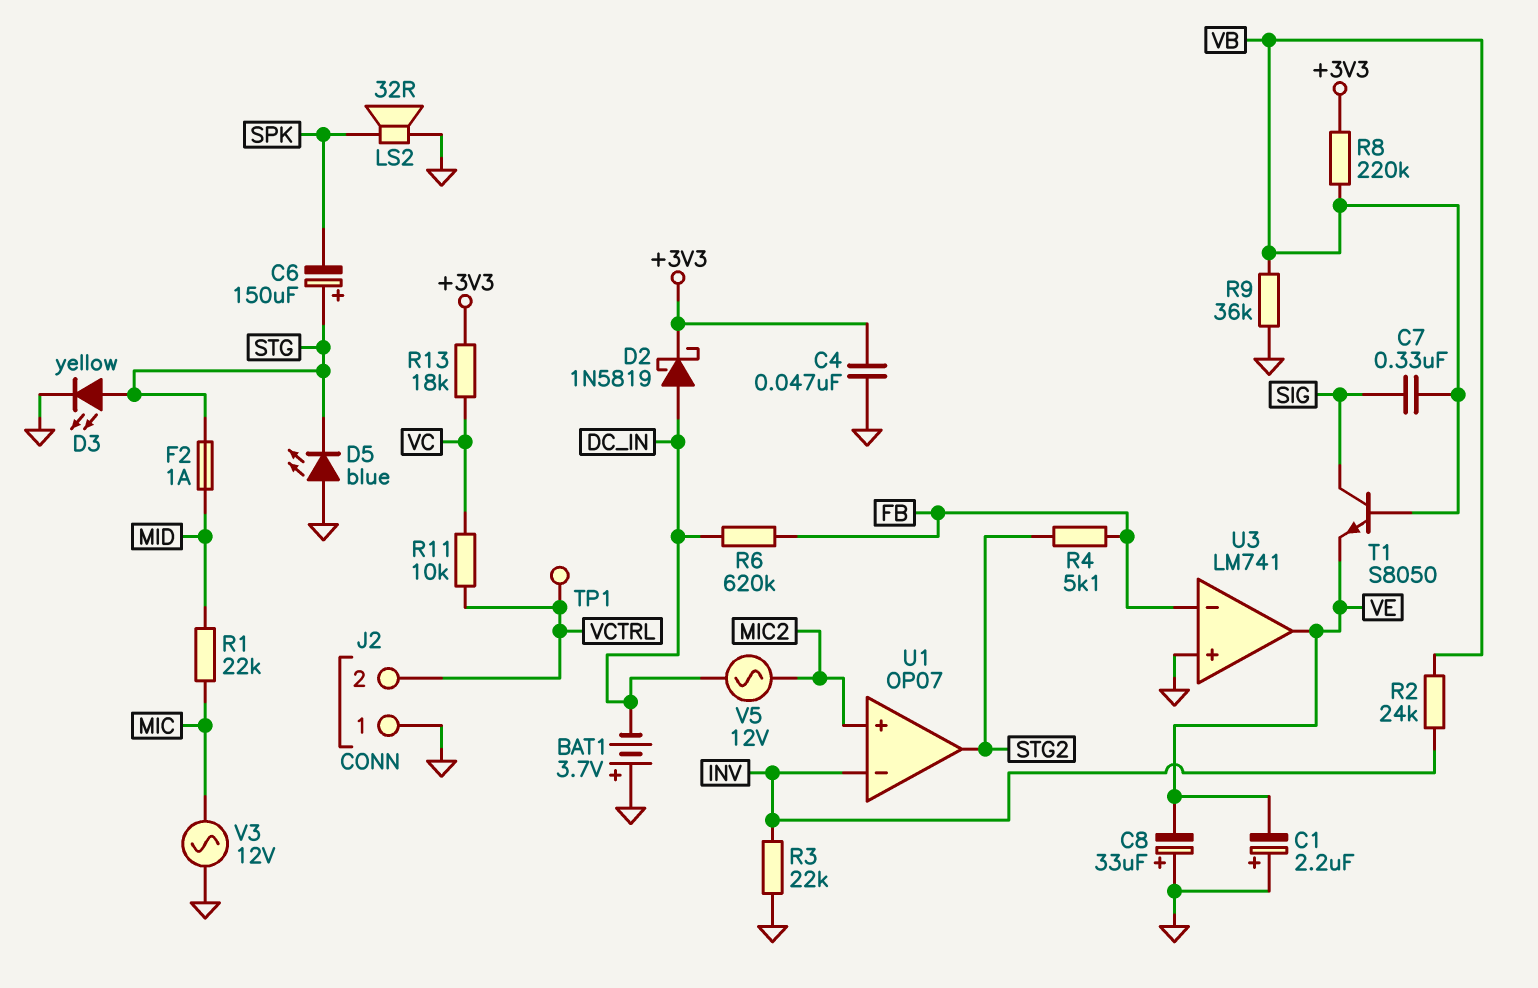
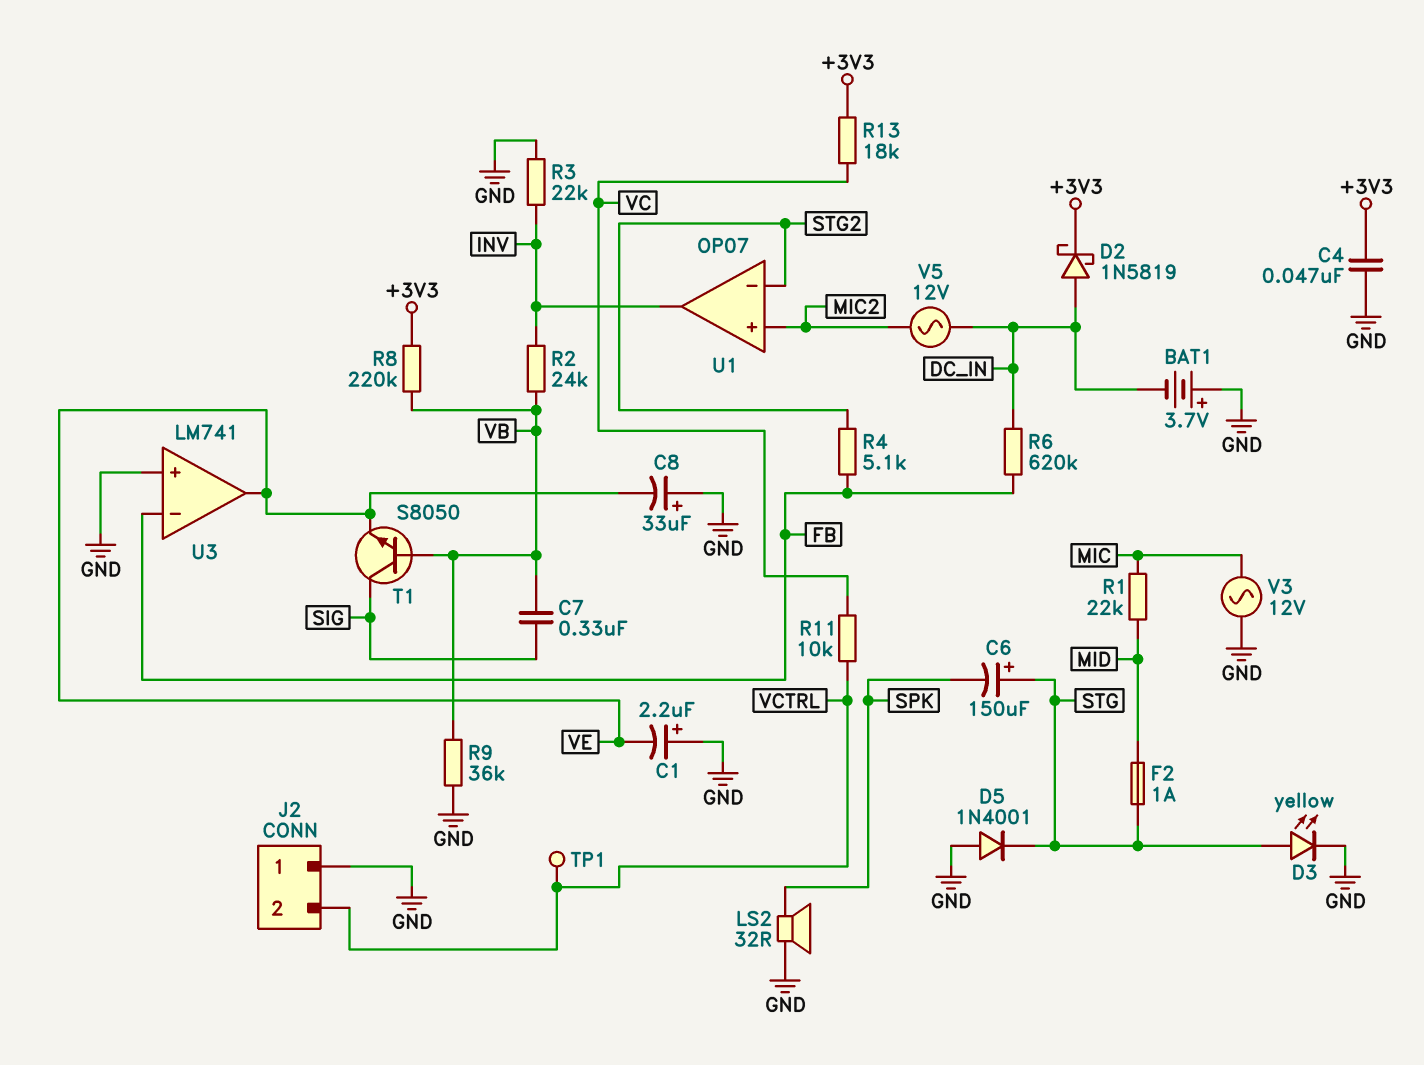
D5: LED blue (A GND, K STG) -> diode 1N4001 (A GND, K STG)
U1 pin in-: INV -> STG2
U1 pin out: STG2 -> INV

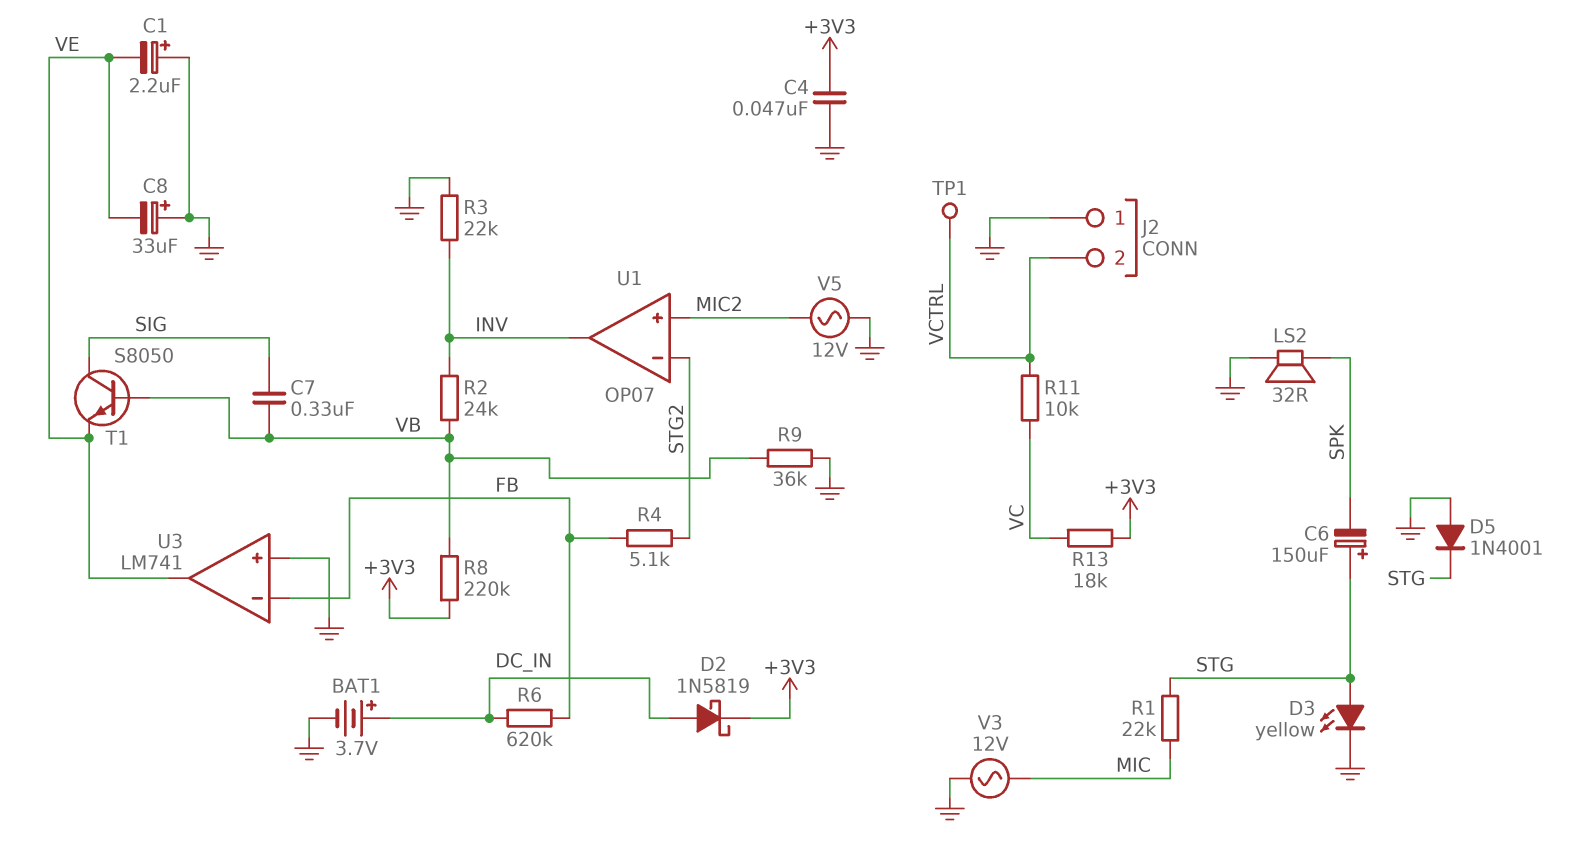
BAT1: 3.7V (plus GND, minus DC_IN) -> 3.7V (plus DC_IN, minus GND)
F2: 1A (MID, STG) -> none
R1: 22k (MIC, MID) -> 22k (MIC, STG)
V5: AC 12V (DC_IN, MIC2) -> AC 12V (GND, MIC2)

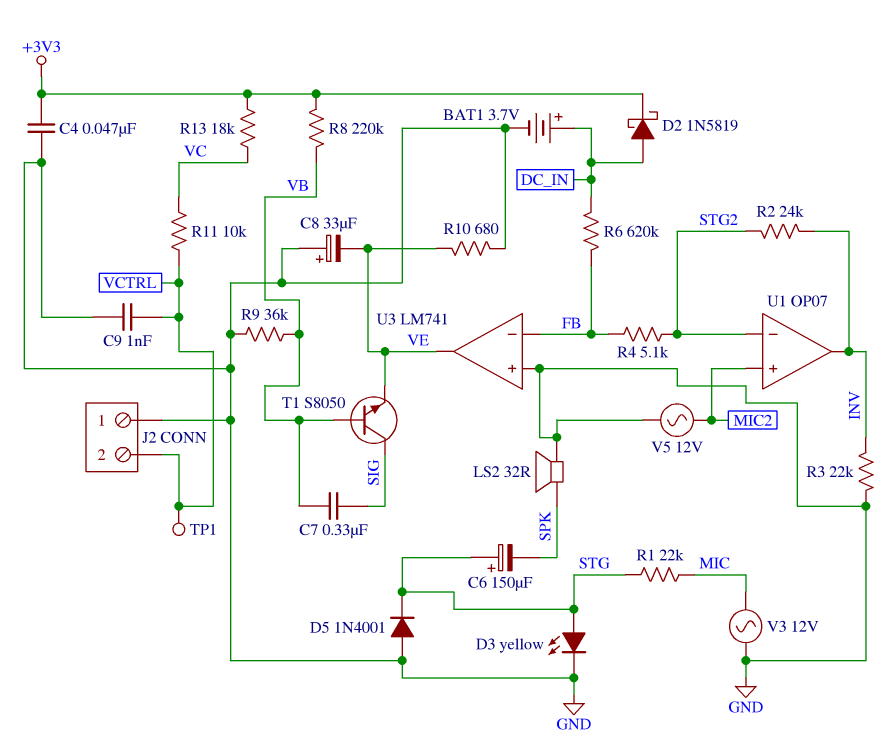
C1: 2.2uF (plus GND, minus VE) -> none
C9: none -> 1nF (GND, VCTRL)
R2: 24k (INV, VB) -> 24k (INV, STG2)
R10: none -> 680 (GND, VE)

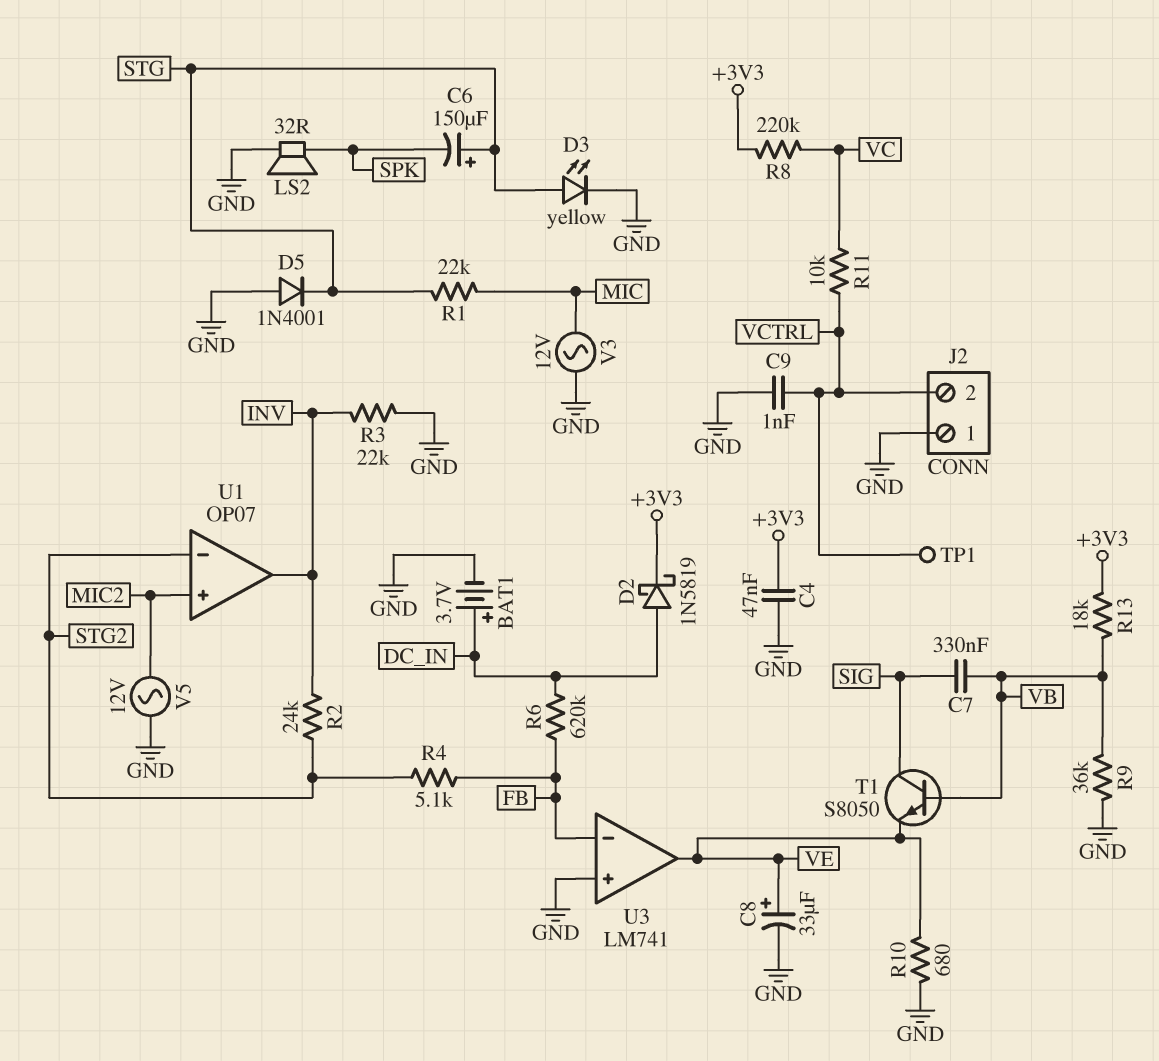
C8: 33uF (plus GND, minus VE) -> 33uF (plus VE, minus GND)
R8: 220k (+3V3, VB) -> 220k (+3V3, VC)
R13: 18k (+3V3, VC) -> 18k (+3V3, VB)

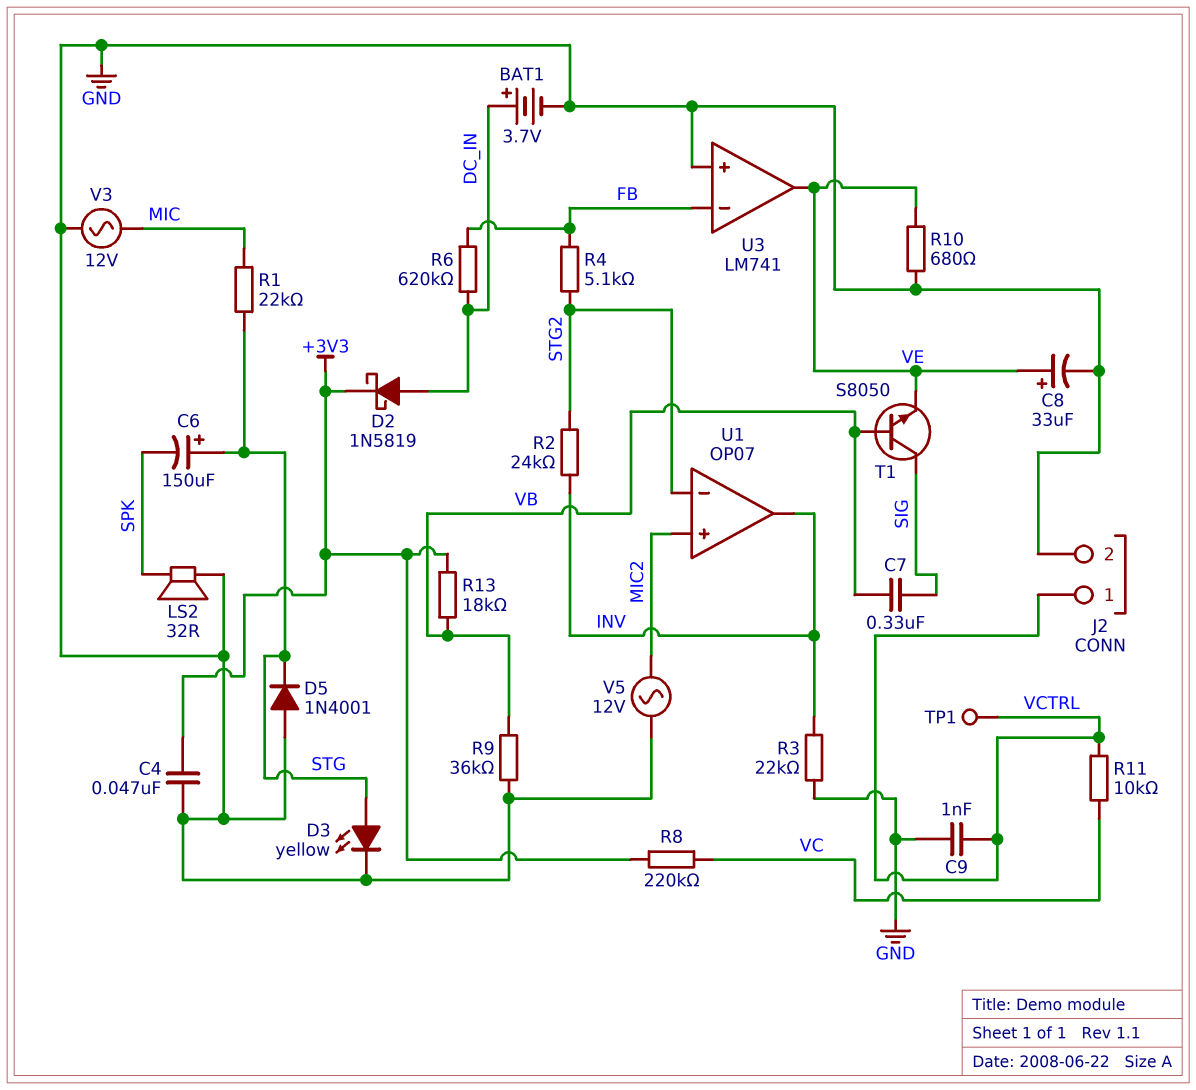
J2 pin 1: GND -> VCTRL
J2 pin 2: VCTRL -> GND

